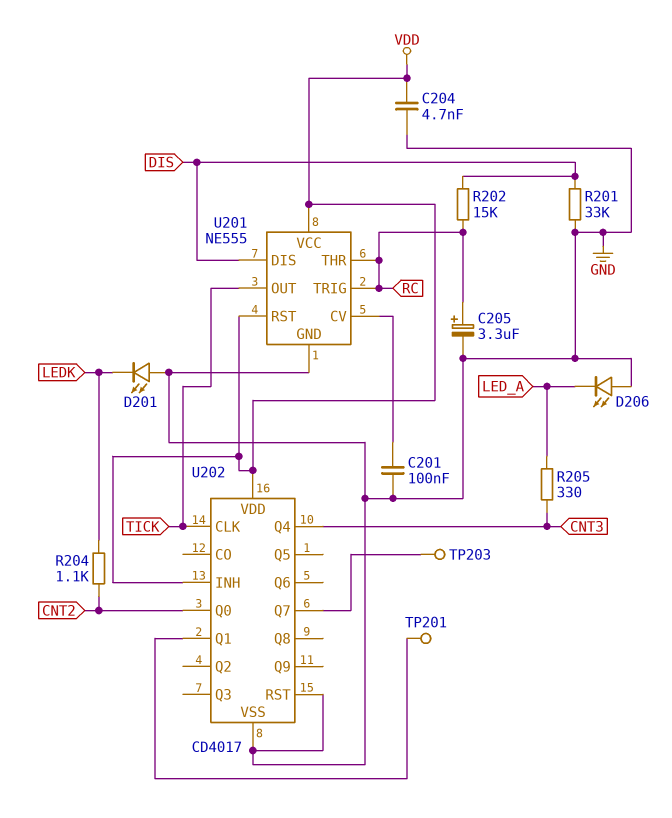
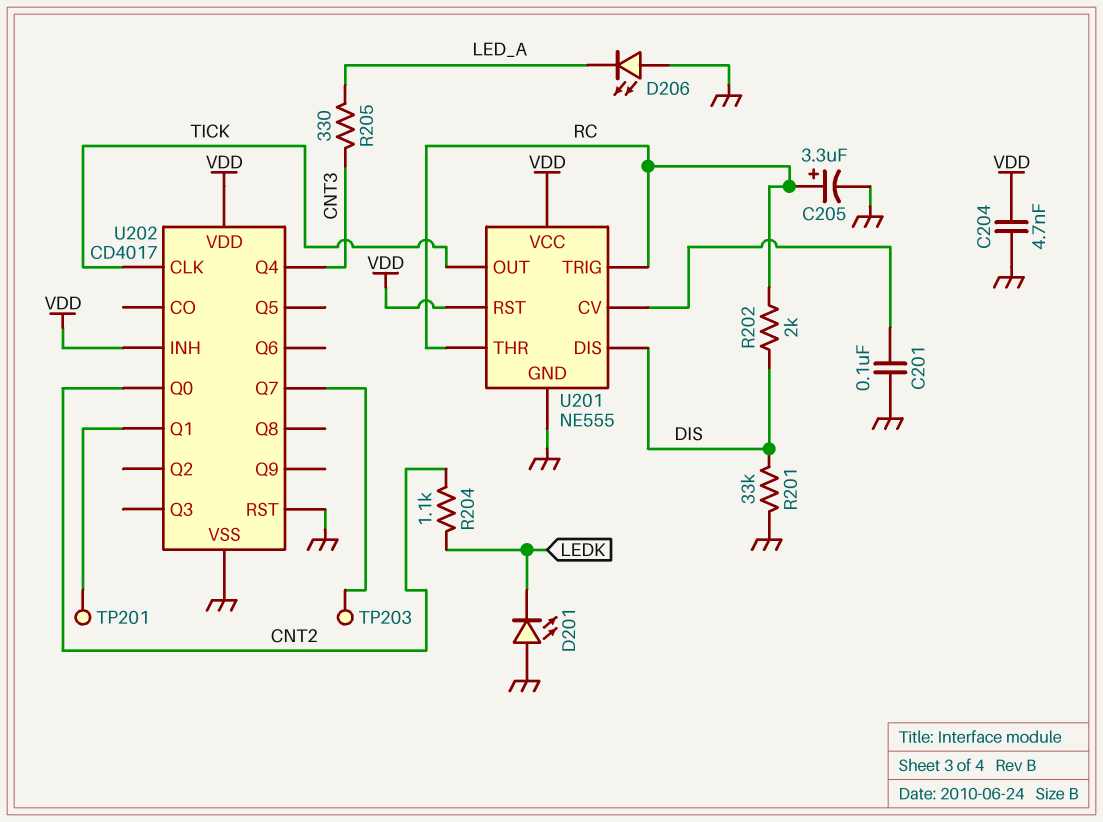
R202: 15k (DIS, RC) -> 2k (DIS, RC)

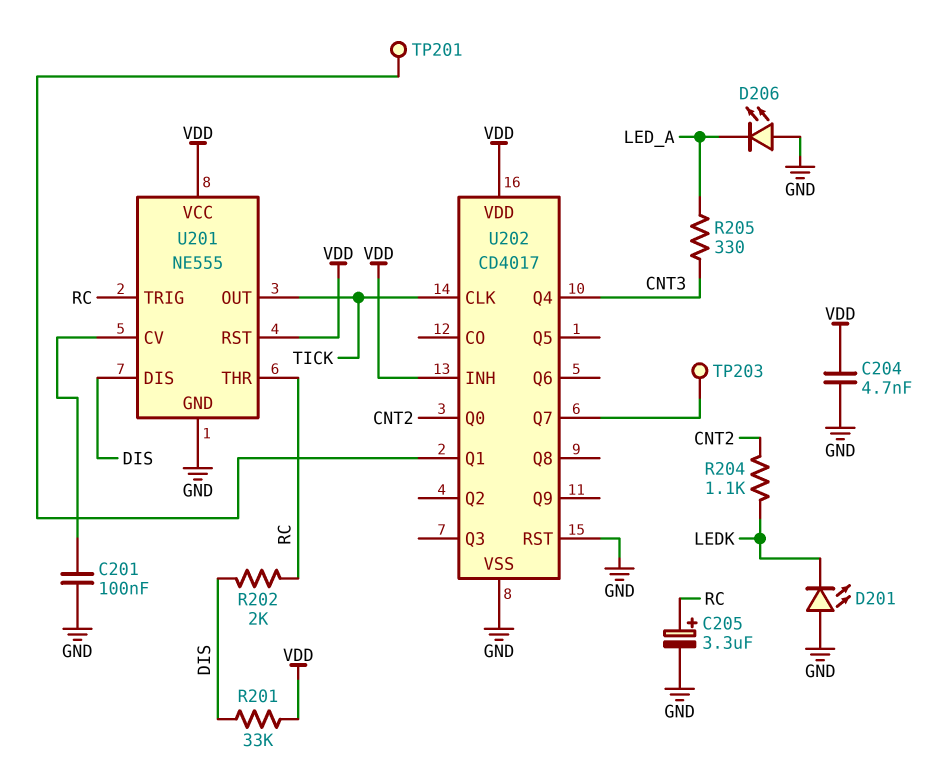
R201: 33k (DIS, GND) -> 33k (DIS, VDD)

